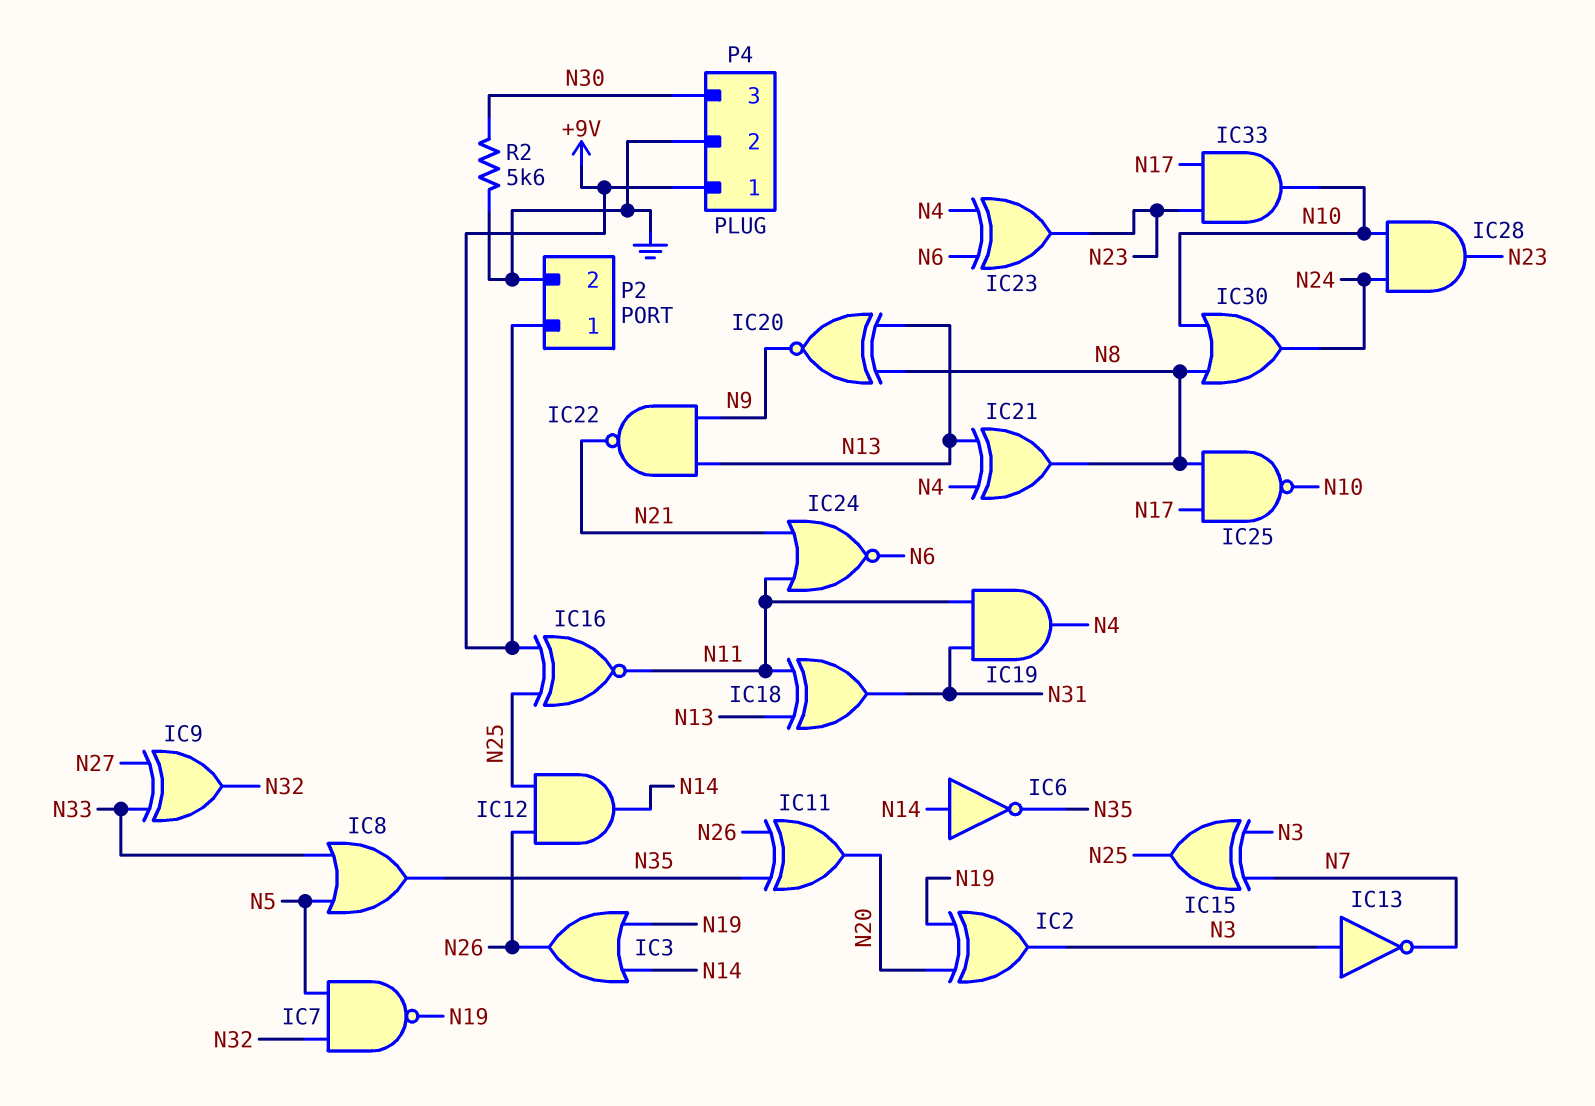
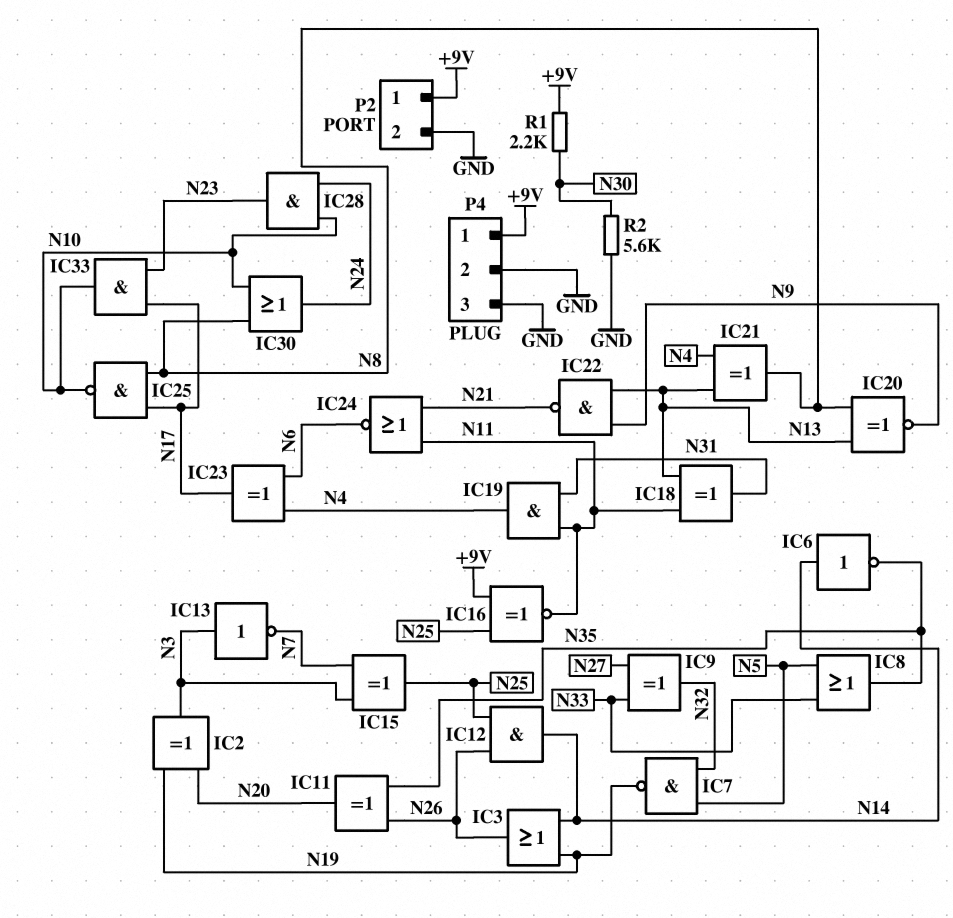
IC23: XOR (in N4, in N6, out N23) -> XOR (in N4, in N6, out N17)
P4 pin 3: N30 -> GND
R1: none -> 2.2k (+9V, N30)

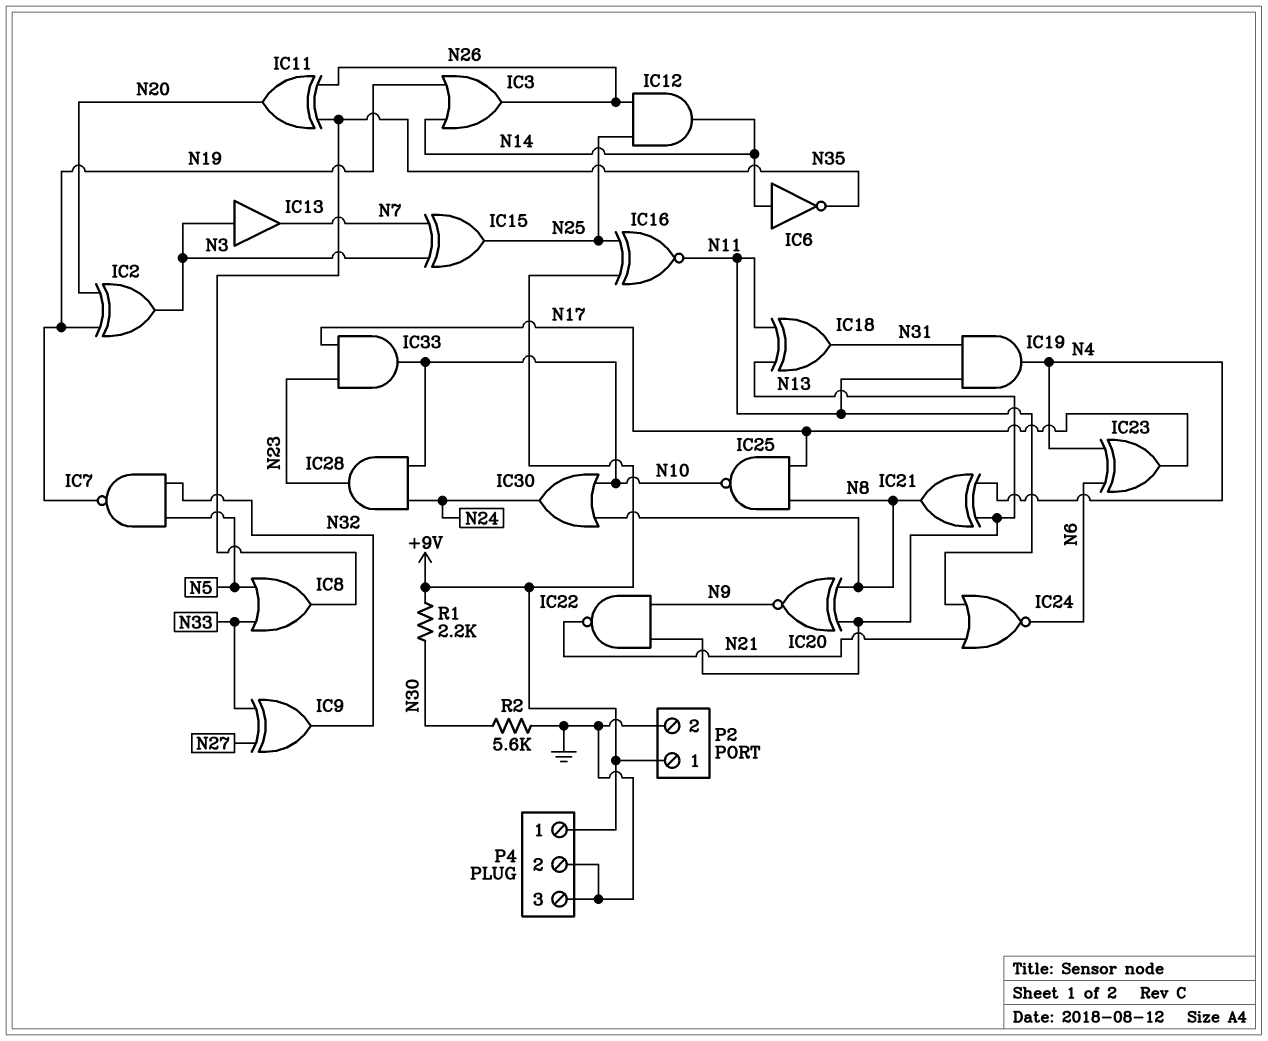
IC13: NOT (in N3, out N7) -> buffer (in N3, out N7)

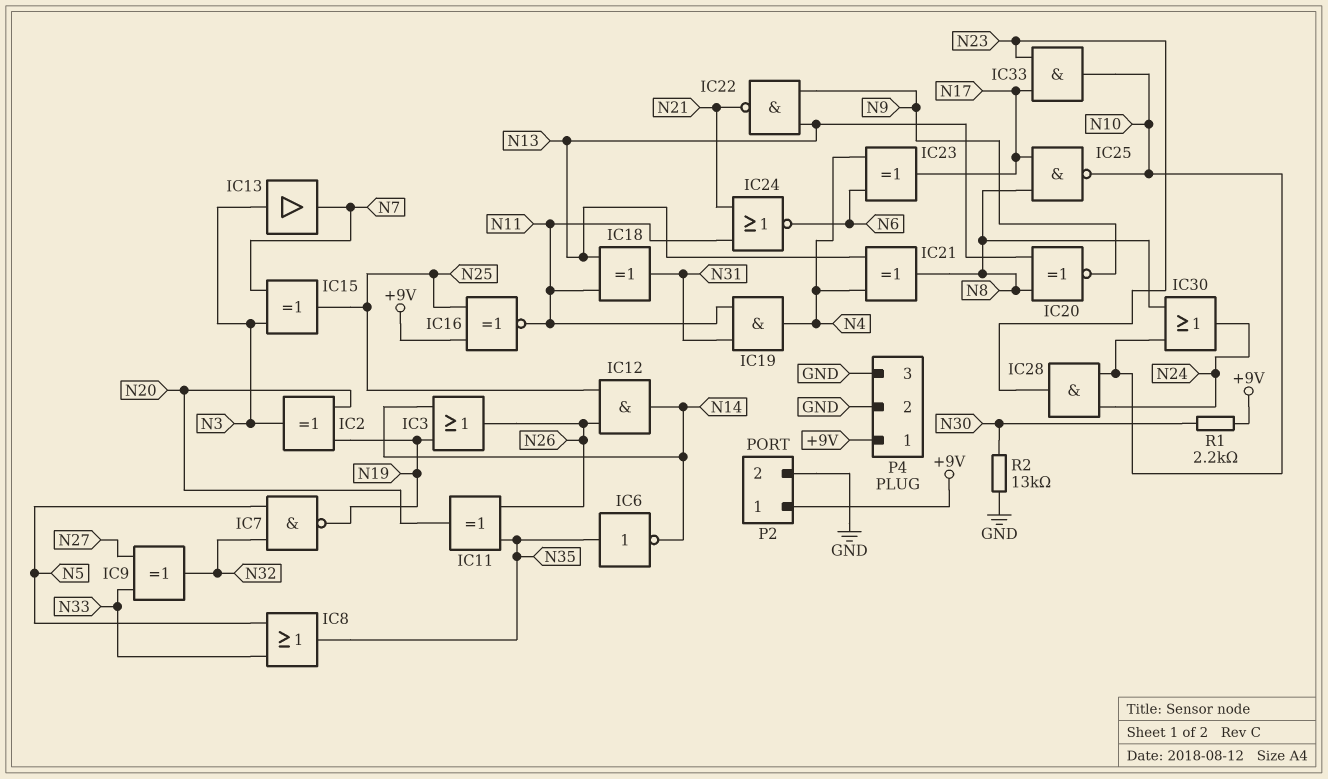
IC6: NOT (in N14, out N35) -> NOT (in N35, out N14)
R2: 5.6k (GND, N30) -> 13k (GND, N30)

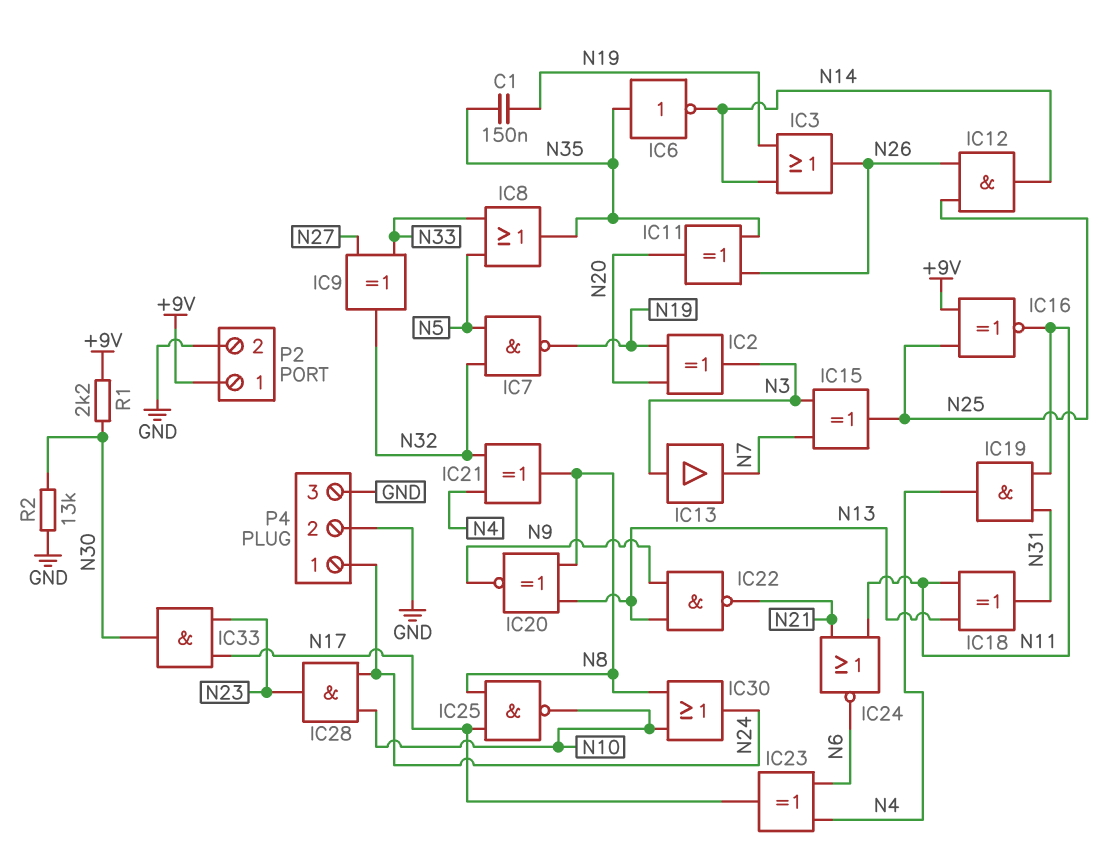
C1: none -> 150nF (N19, N35)
IC21: XOR (in N4, in N13, out N8) -> XOR (in N4, in N32, out N8)
IC33: AND (in N17, in N23, out N10) -> AND (in N17, in N23, out N30)
P4 pin 1: +9V -> N24

